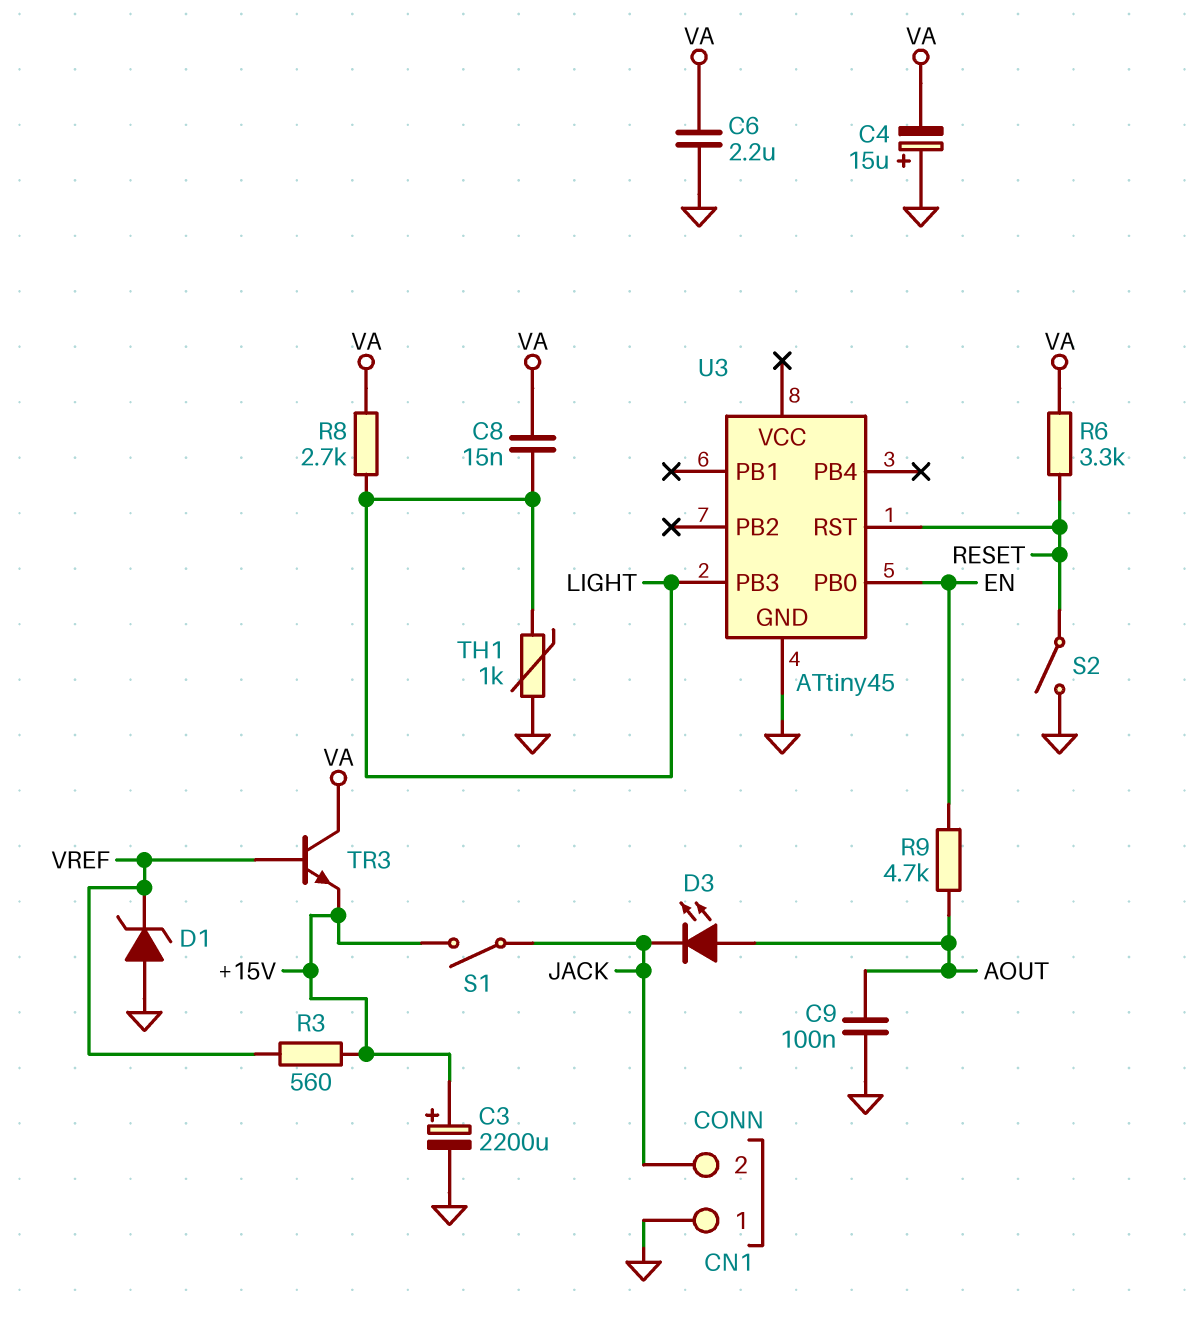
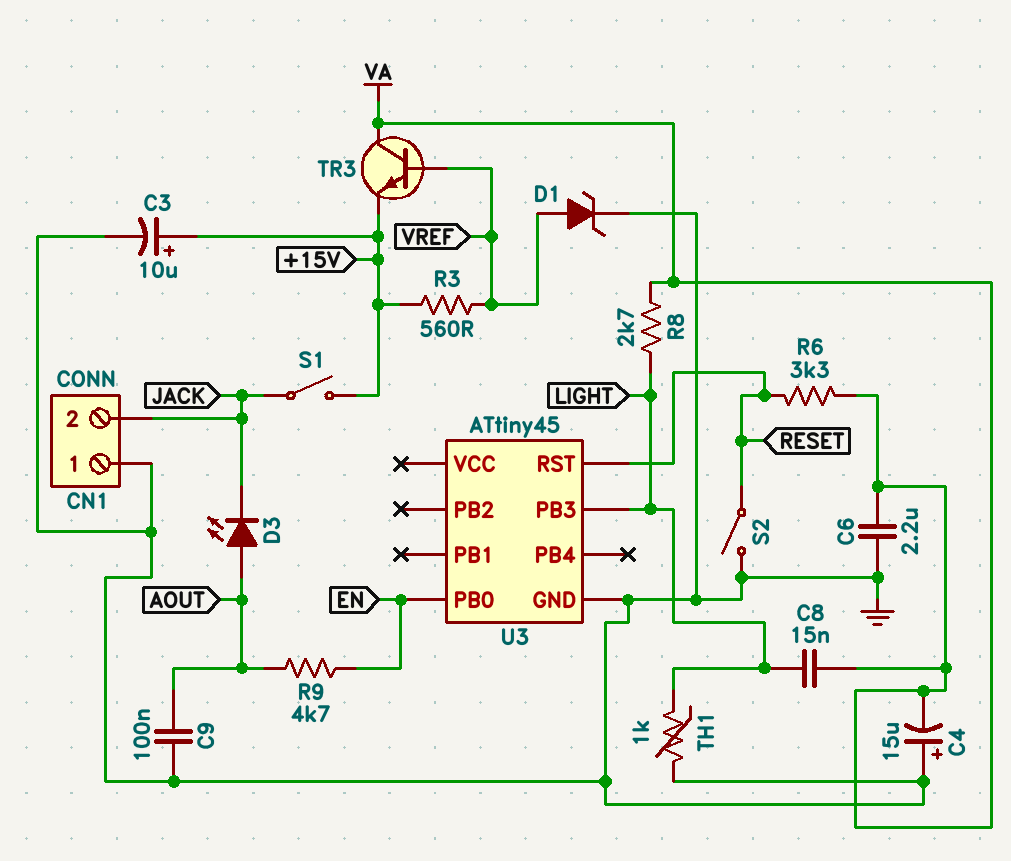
C3: 2200uF (plus +15V, minus GND) -> 10uF (plus +15V, minus GND)
D1: zener (A GND, K VREF) -> zener (A VREF, K GND)

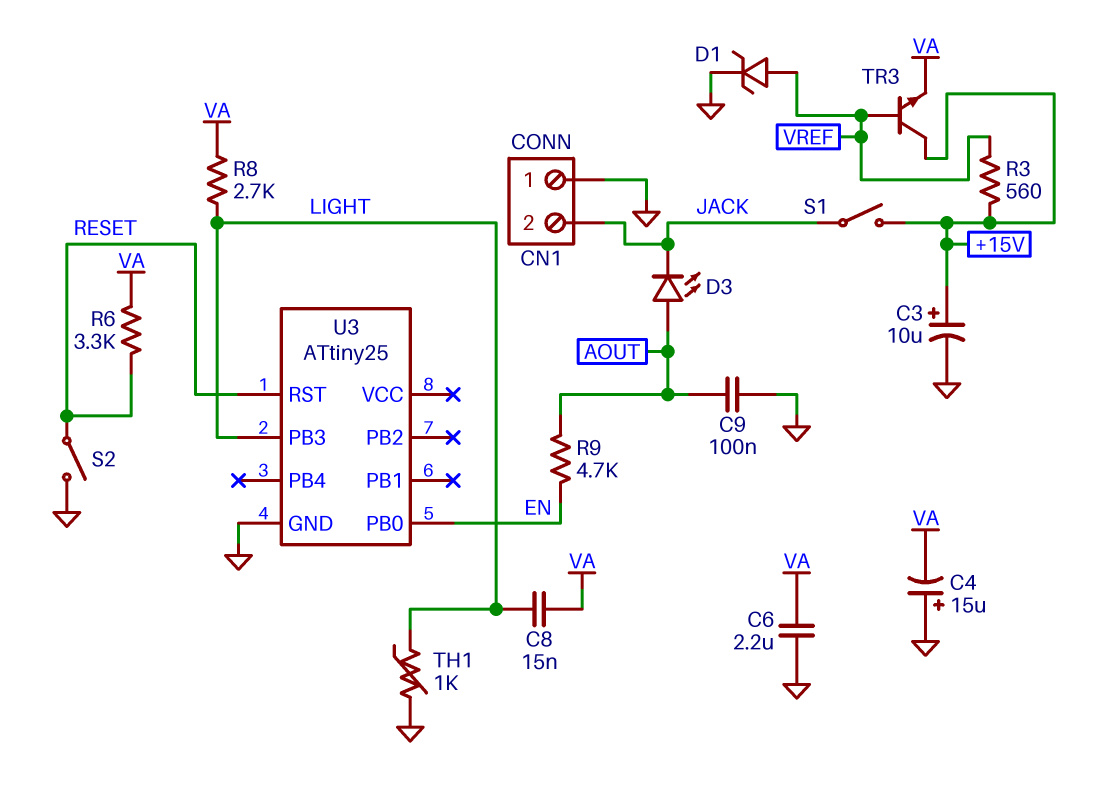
TR3: NPN (B VREF, C VA, E +15V) -> NPN (B VREF, C +15V, E VA)
U3: ATtiny45 -> ATtiny25

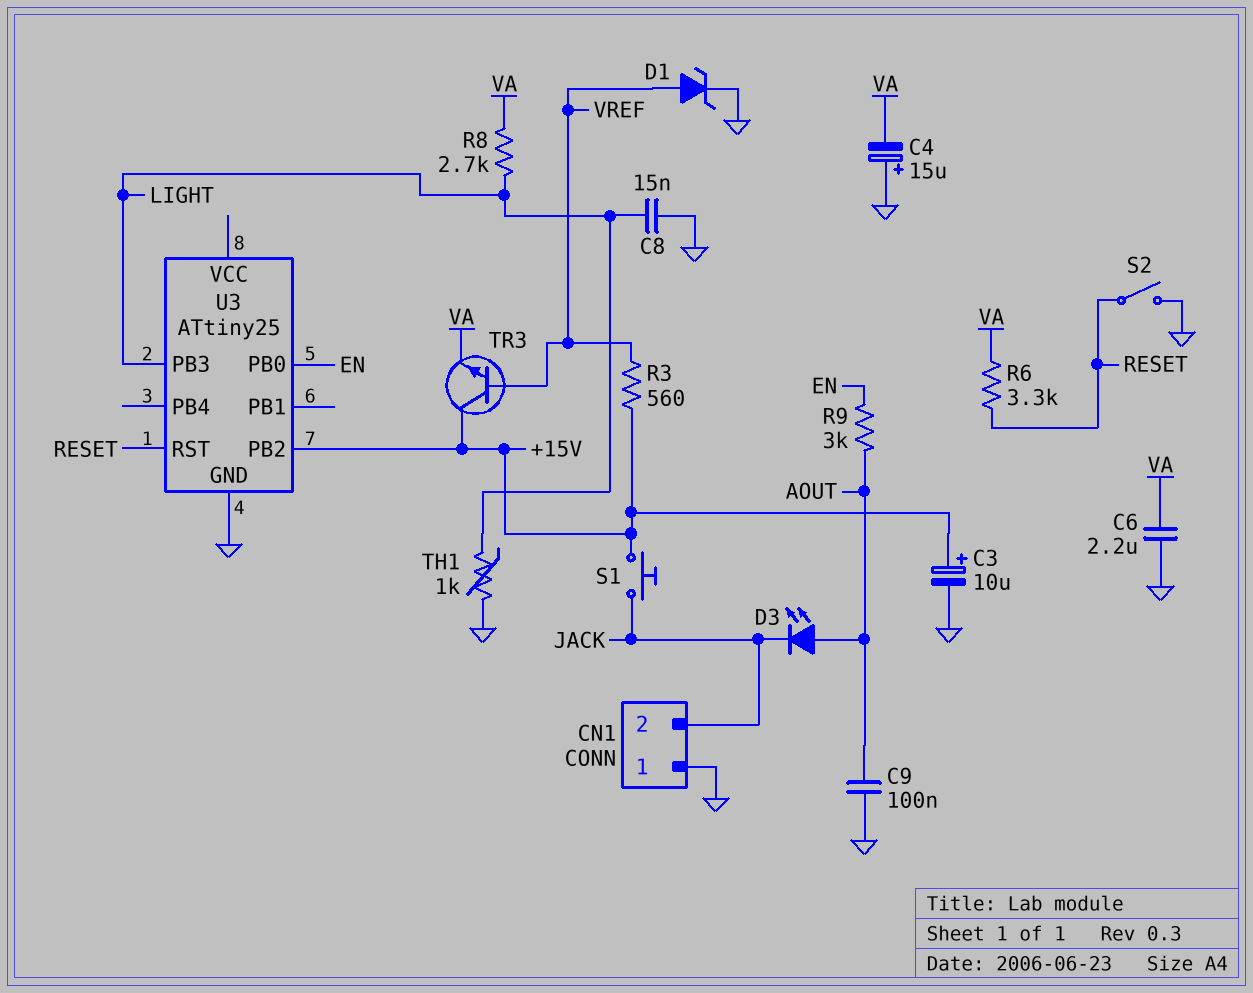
C8: 15nF (LIGHT, VA) -> 15nF (GND, LIGHT)
R9: 4.7k (AOUT, EN) -> 3k (AOUT, EN)
S1: switch (+15V, JACK) -> button (+15V, JACK)
U3 pin PB2: none -> +15V

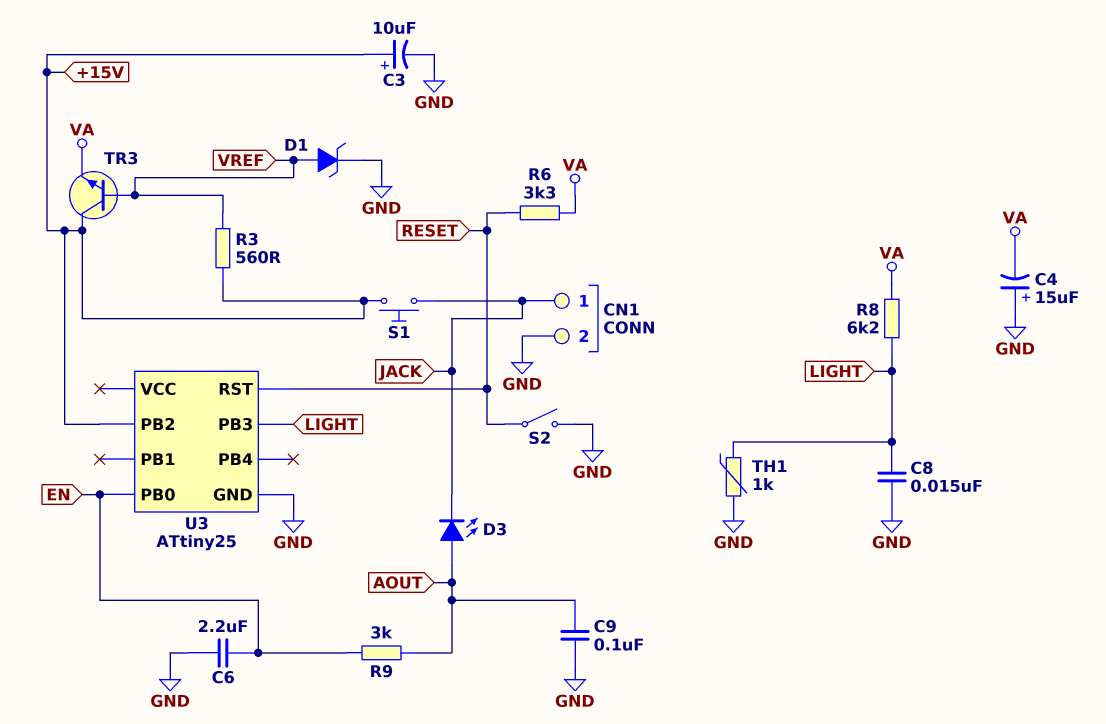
C6: 2.2uF (GND, VA) -> 2.2uF (EN, GND)
CN1 pin 1: GND -> JACK
CN1 pin 2: JACK -> GND
R8: 2.7k (LIGHT, VA) -> 6.2k (LIGHT, VA)

